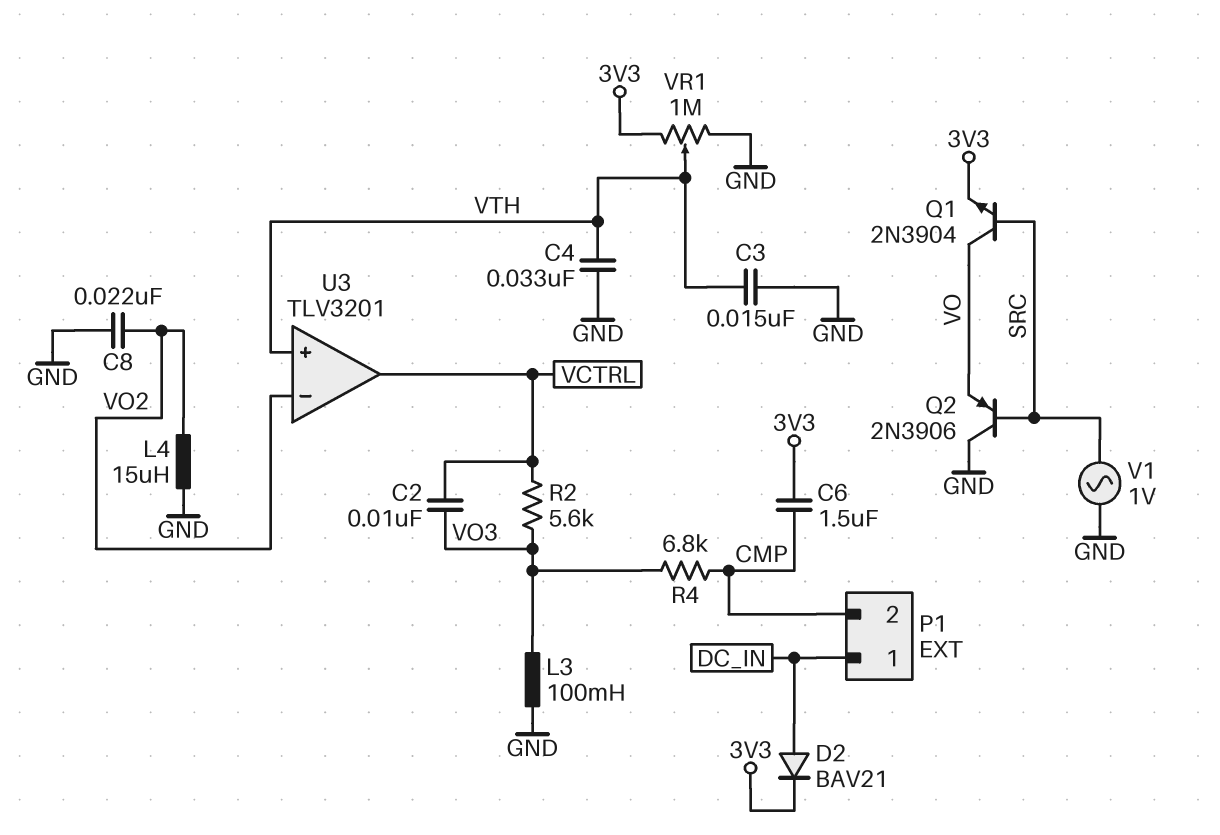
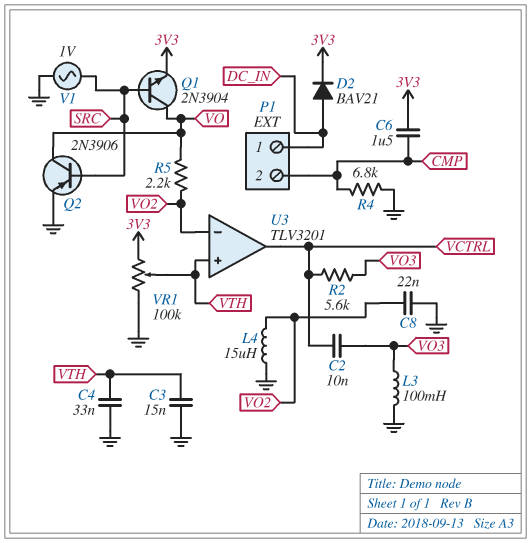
Q2: PNP 2N3906 (B SRC, C GND, E VO) -> PNP 2N3906 (B SRC, C VO, E GND)
R4: 6.8k (CMP, VO3) -> 6.8k (CMP, GND)
R5: none -> 2.2k (VO, VO2)
VR1: 1M (3V3, GND, wiper VTH) -> 100k (3V3, GND, wiper VTH)

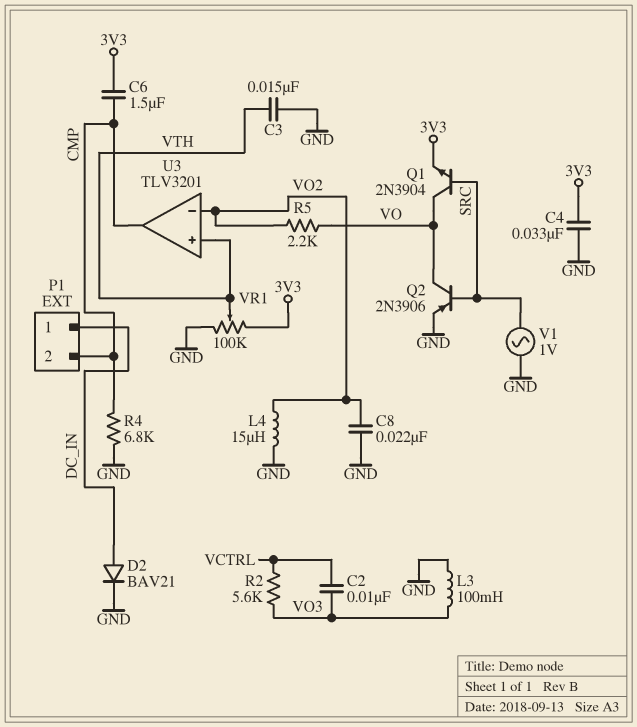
C4: 33nF (GND, VTH) -> 33nF (3V3, GND)
D2: diode BAV21 (A DC_IN, K 3V3) -> diode BAV21 (A DC_IN, K GND)
U3 pin out: VCTRL -> CMP

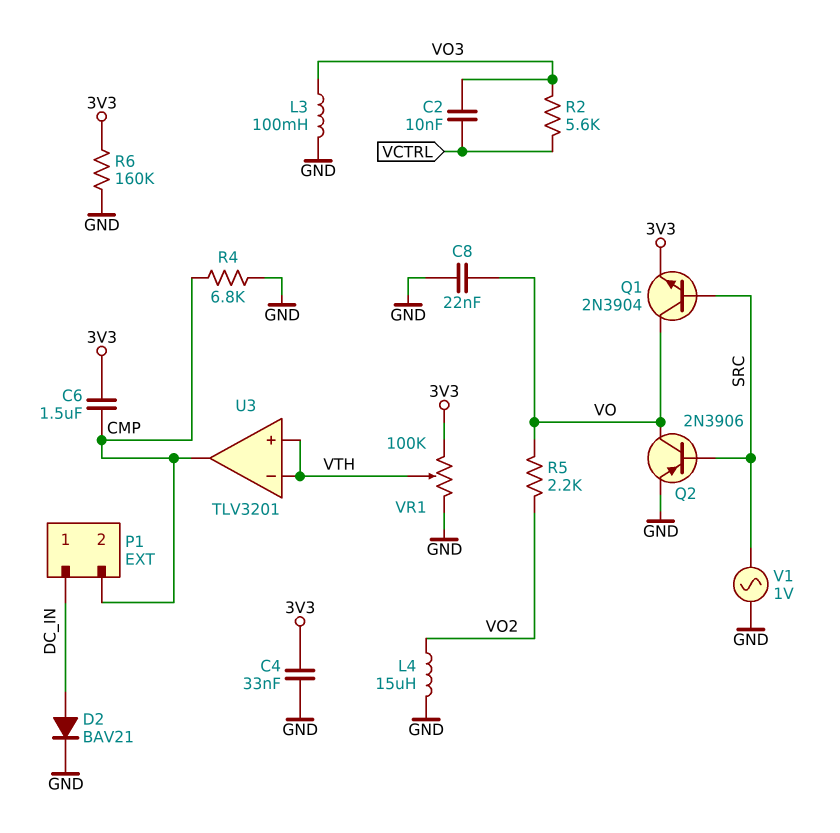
C3: 15nF (GND, VTH) -> none
C8: 22nF (GND, VO2) -> 22nF (GND, VO)
R6: none -> 160k (3V3, GND)
U3 pin in-: VO2 -> VTH

